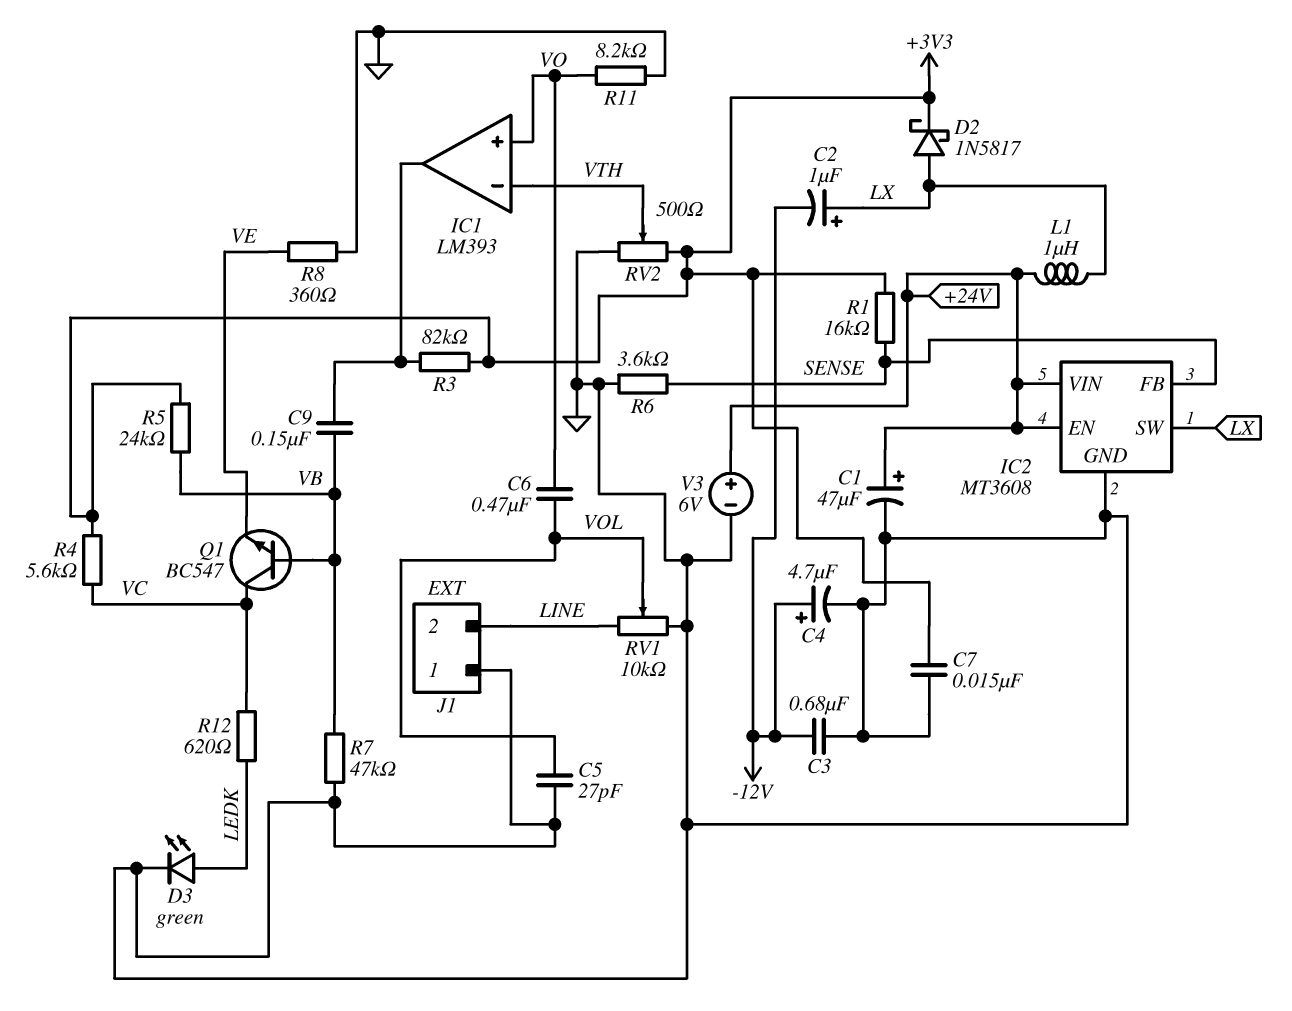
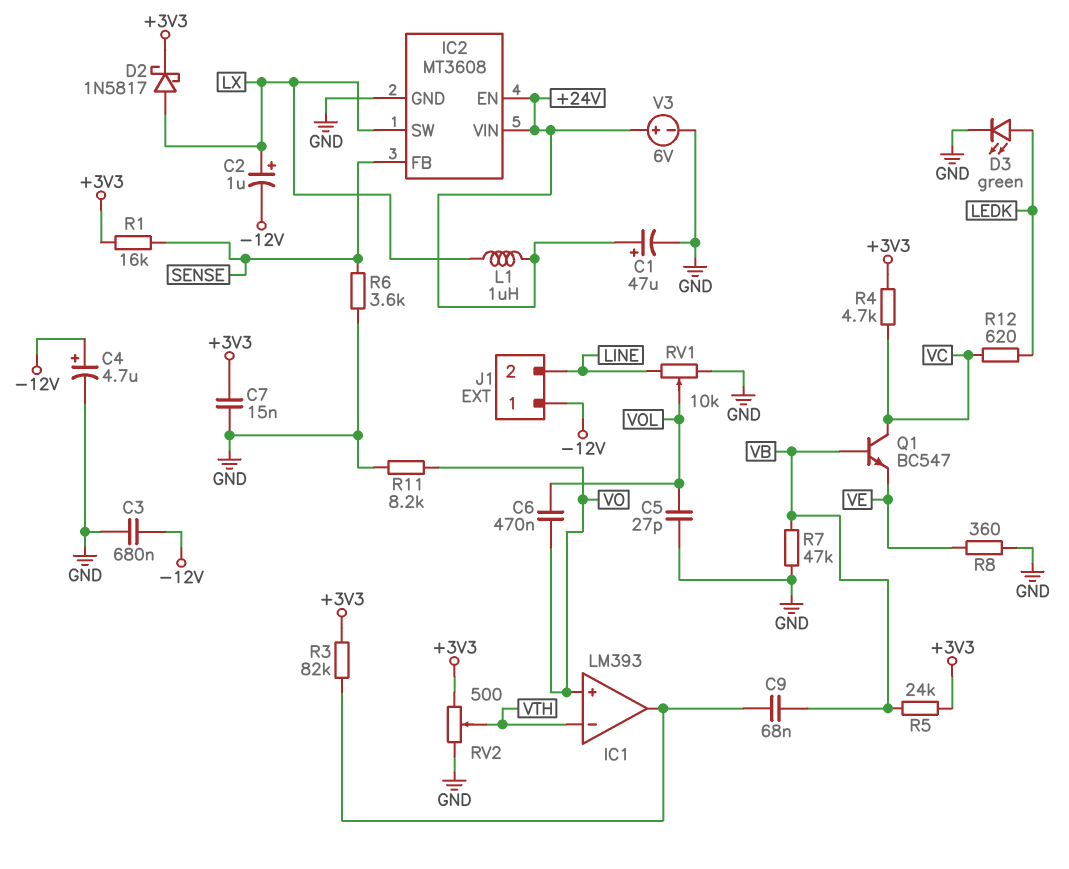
C9: 150nF (IC1/out, VB) -> 68nF (IC1/out, VB)
J1 pin 1: GND -> -12V
R4: 5.6k (+3V3, VC) -> 4.7k (+3V3, VC)

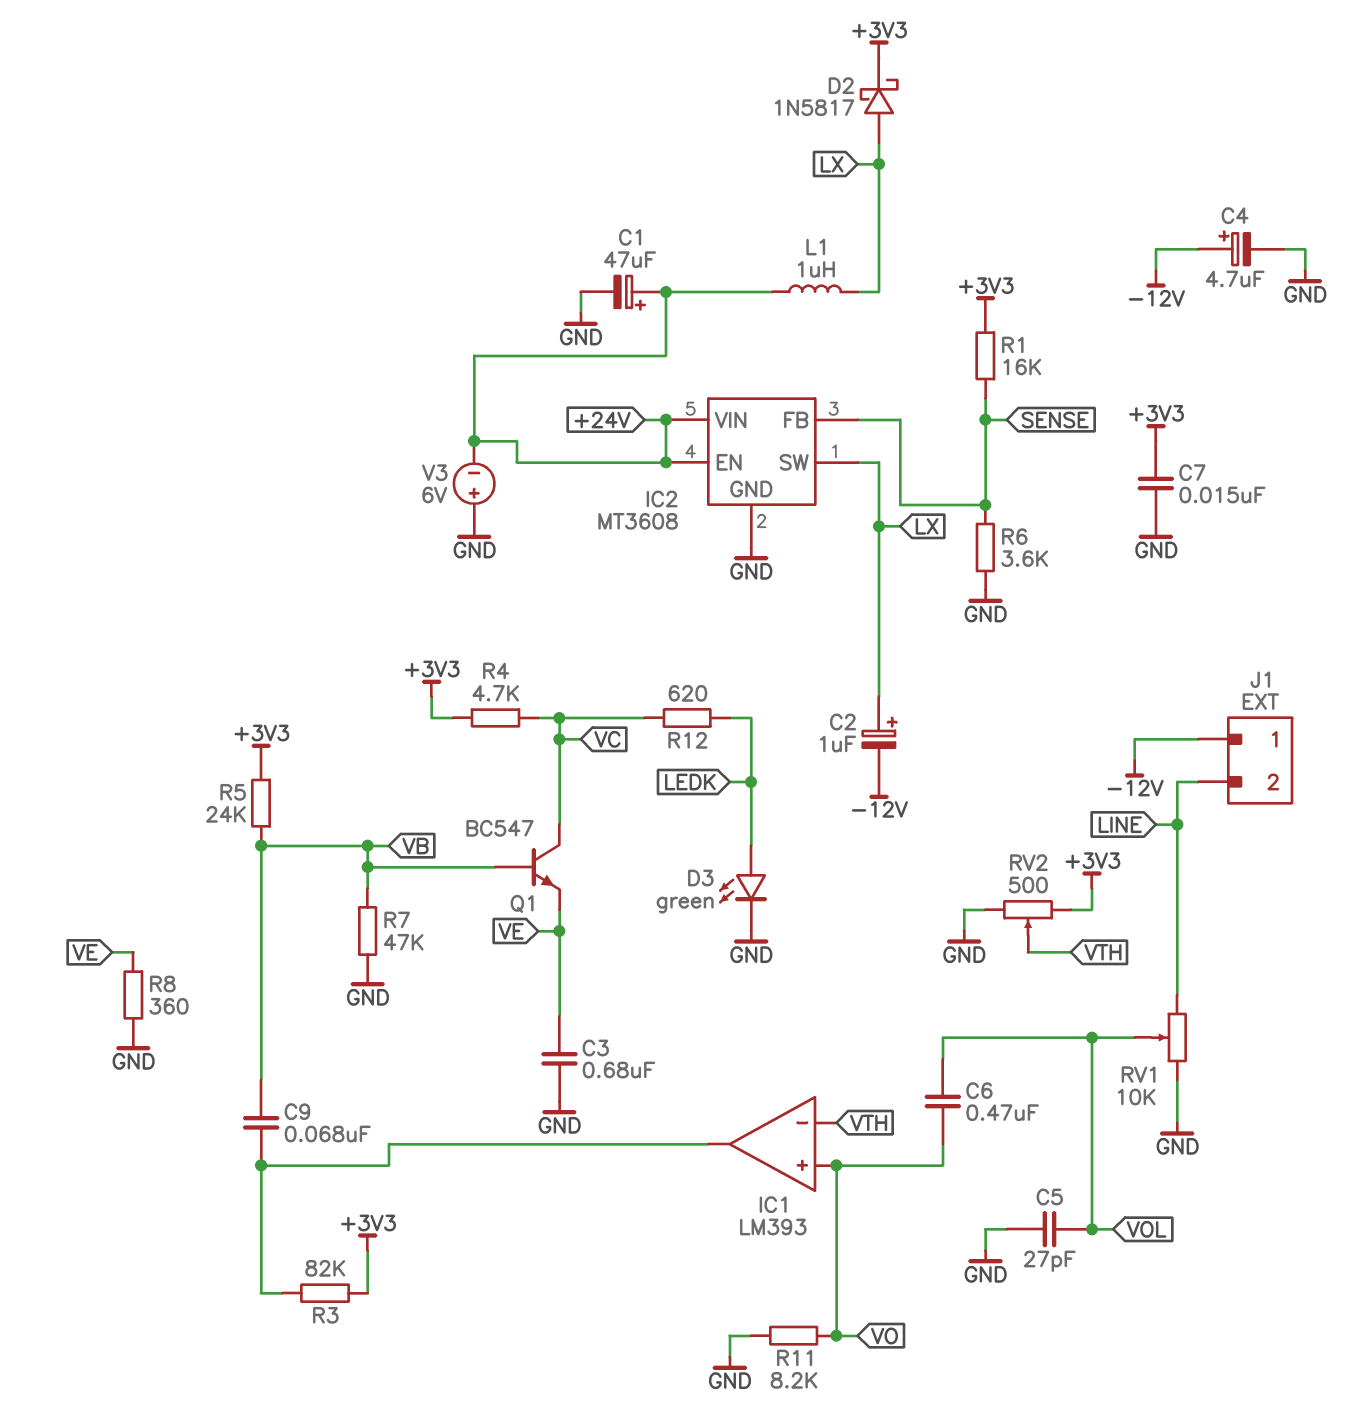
C3: 680nF (-12V, GND) -> 680nF (GND, VE)
V3: 6V (plus +24V, minus GND) -> 6V (plus GND, minus +24V)

